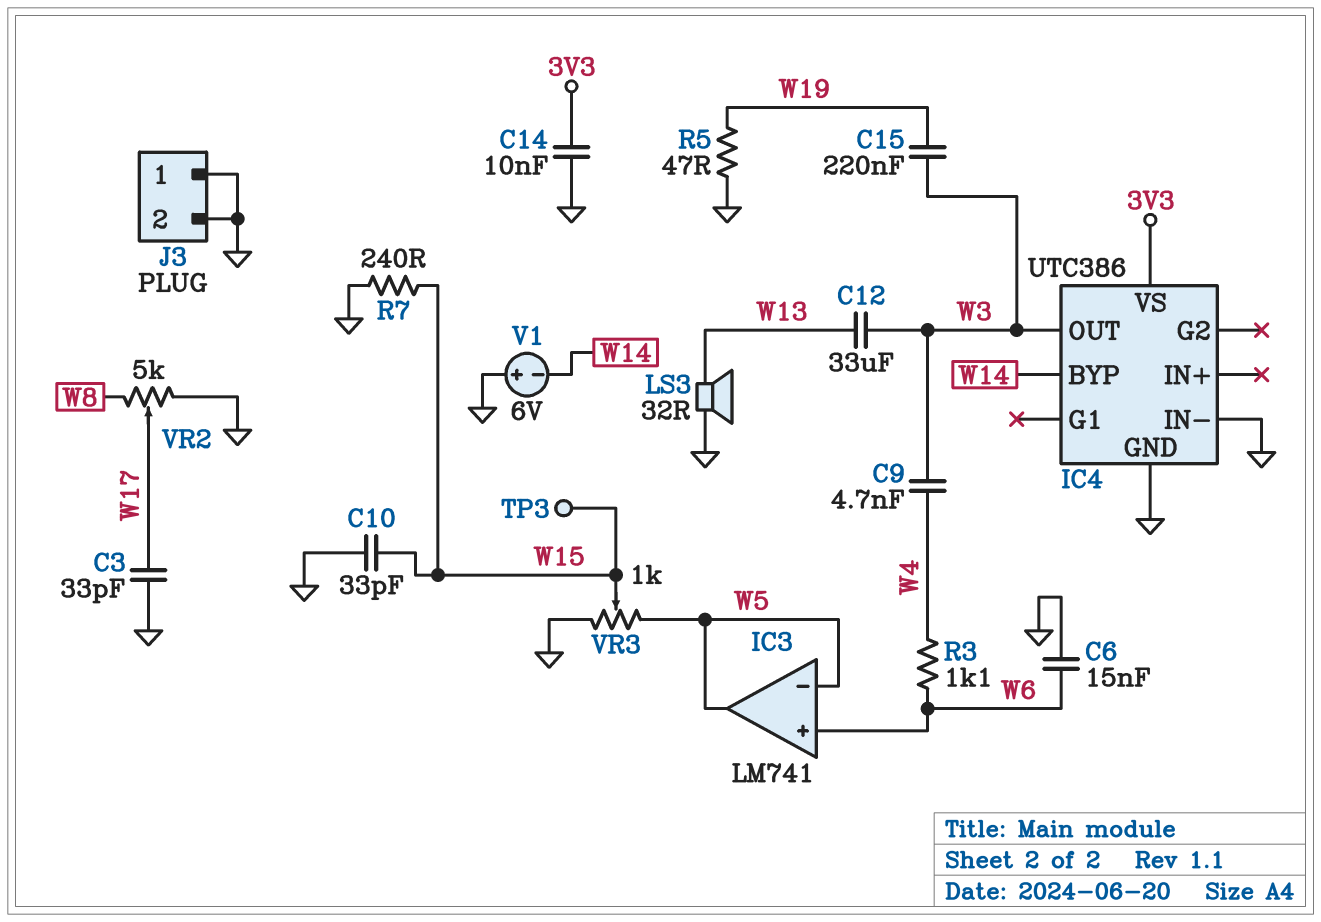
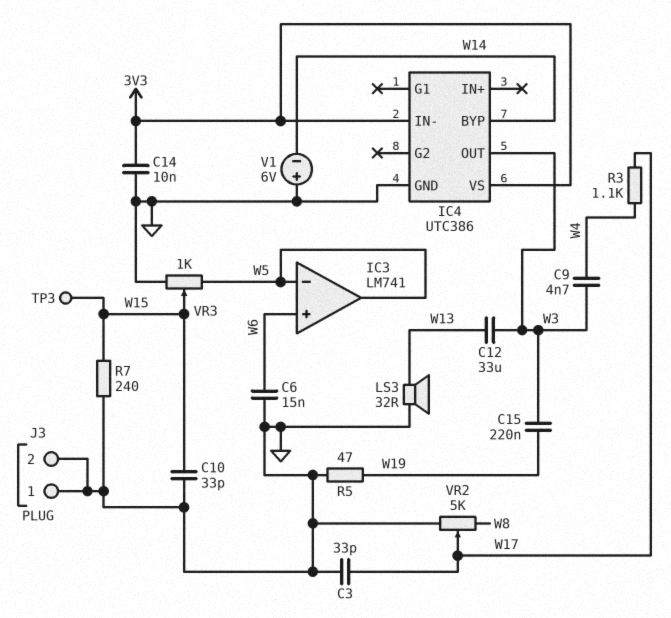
IC4 pin IN-: GND -> 3V3
R3: 1.1k (W4, W6) -> 1.1k (W4, W17)

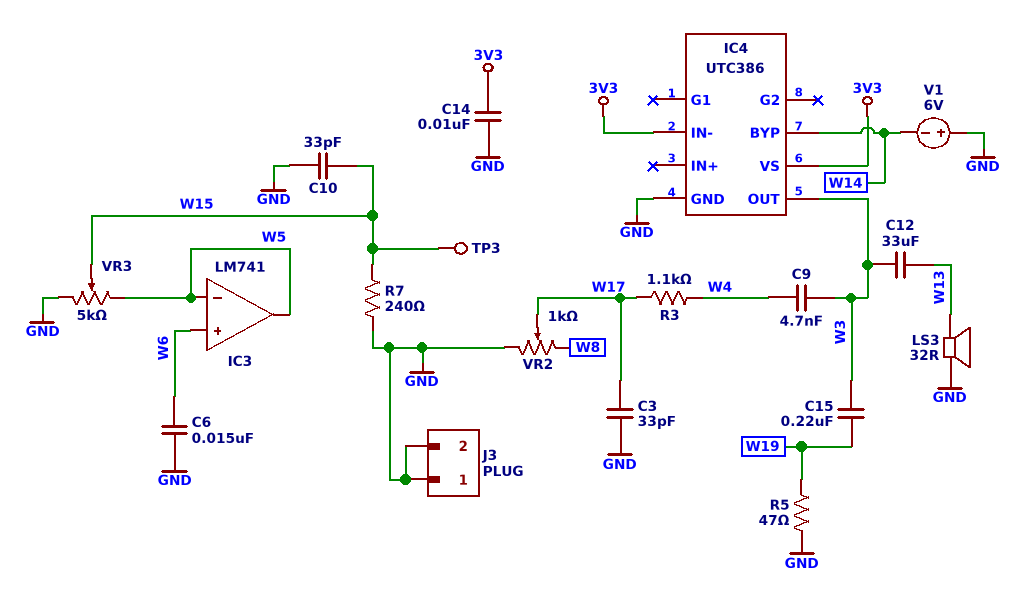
VR2: 5k (GND, W8, wiper W17) -> 1k (GND, W8, wiper W17)
VR3: 1k (GND, W5, wiper W15) -> 5k (GND, W5, wiper W15)

